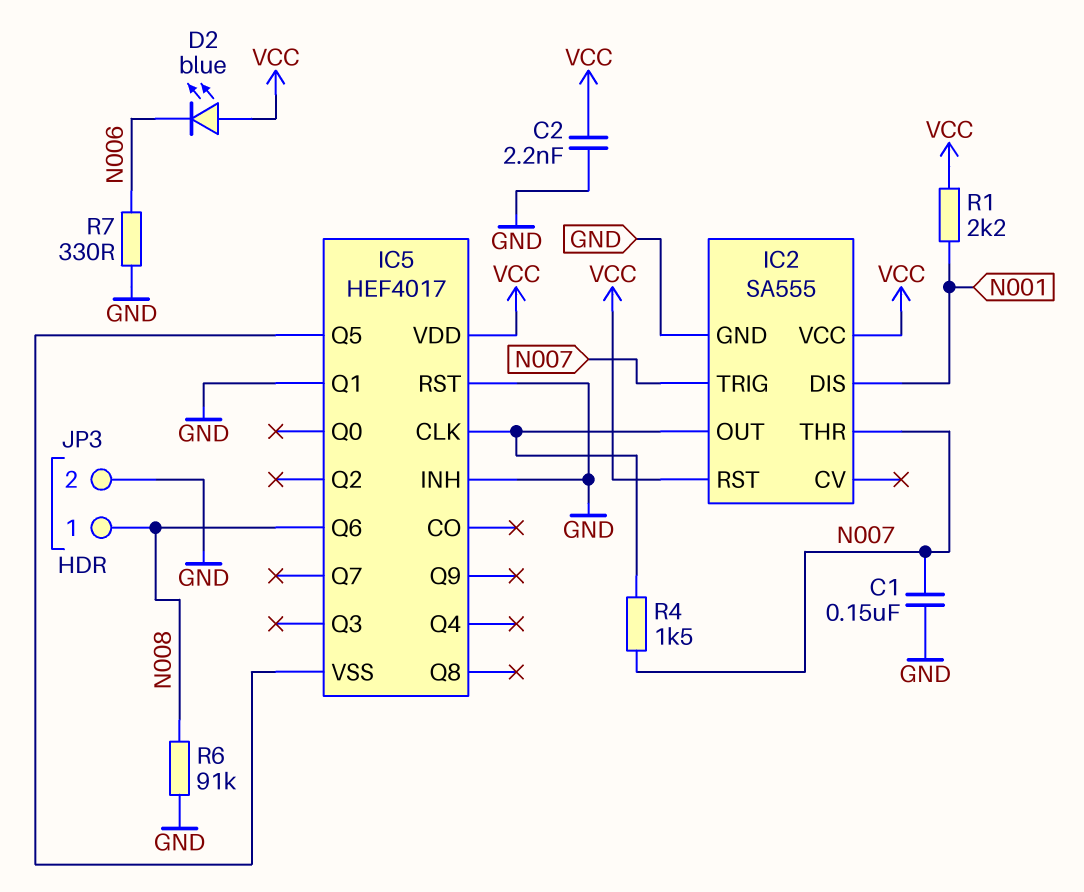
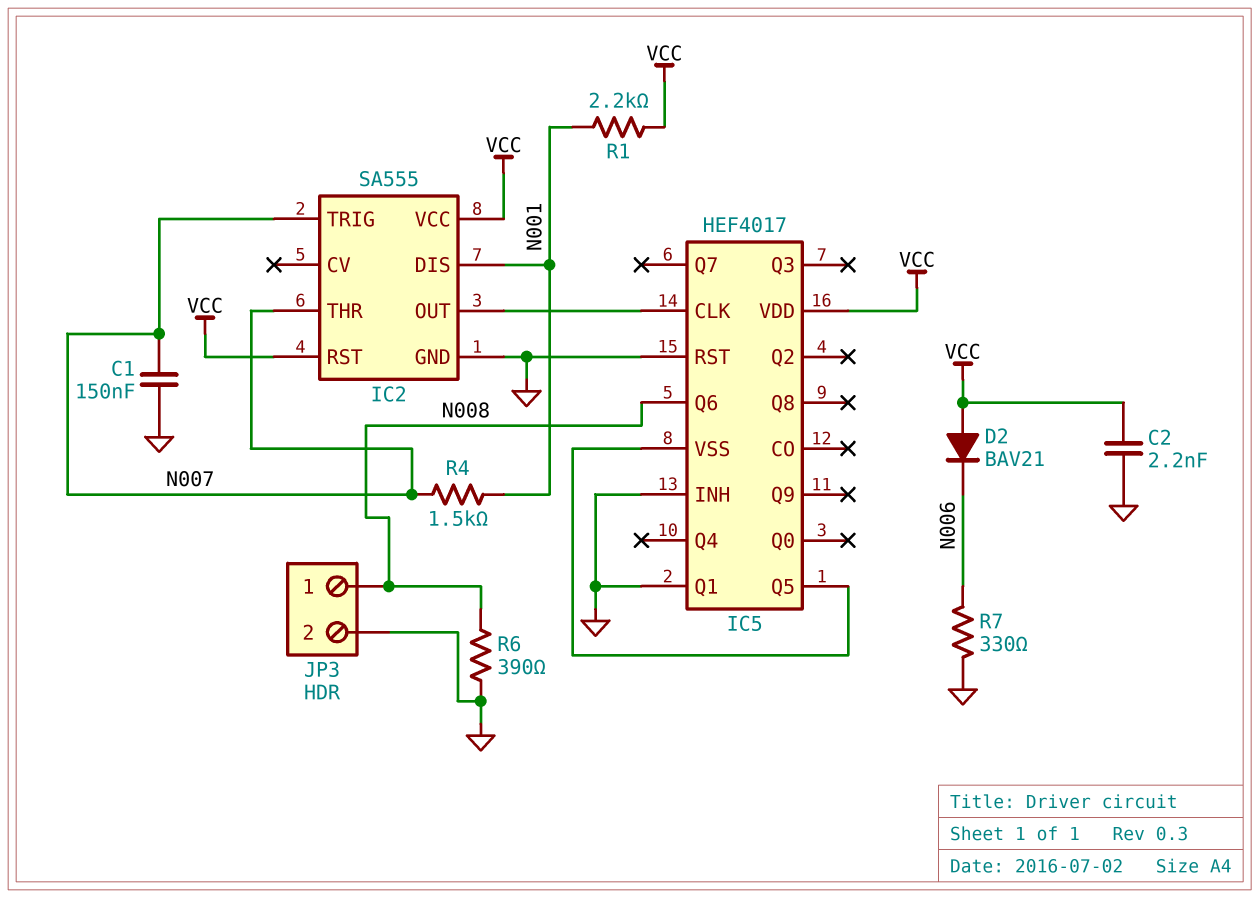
D2: LED blue (A VCC, K N006) -> diode BAV21 (A VCC, K N006)
R4: 1.5k (IC2/OUT, N007) -> 1.5k (N001, N007)
R6: 91k (GND, N008) -> 390 (GND, N008)

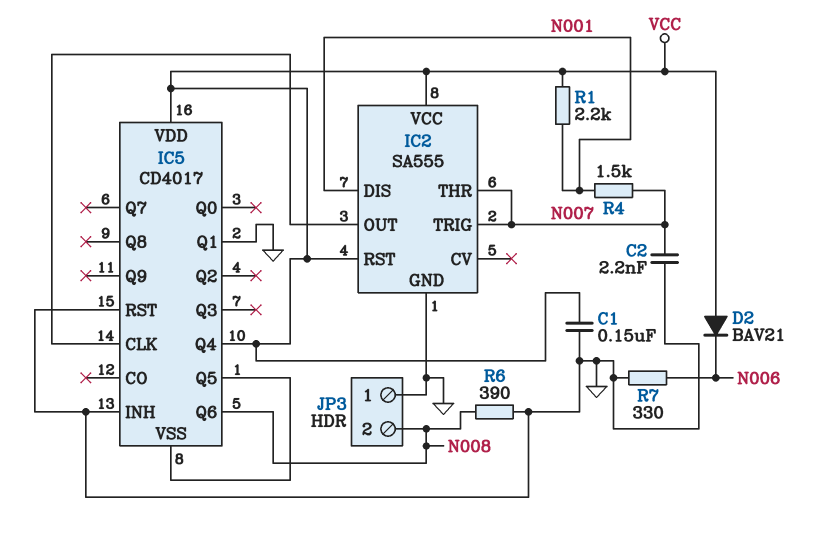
C1: 150nF (GND, N007) -> 150nF (GND, VCC)
C2: 2.2nF (GND, VCC) -> 2.2nF (GND, N007)
IC5: HEF4017 -> CD4017
IC5 pin Q4: none -> VCC
JP3 pin 1: N008 -> GND
JP3 pin 2: GND -> N008

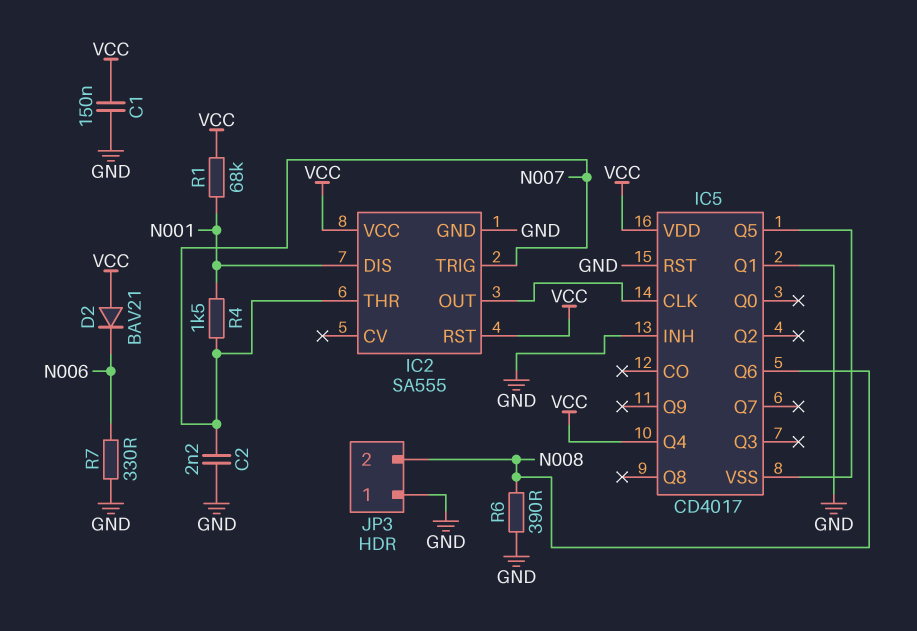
R1: 2.2k (N001, VCC) -> 68k (N001, VCC)

